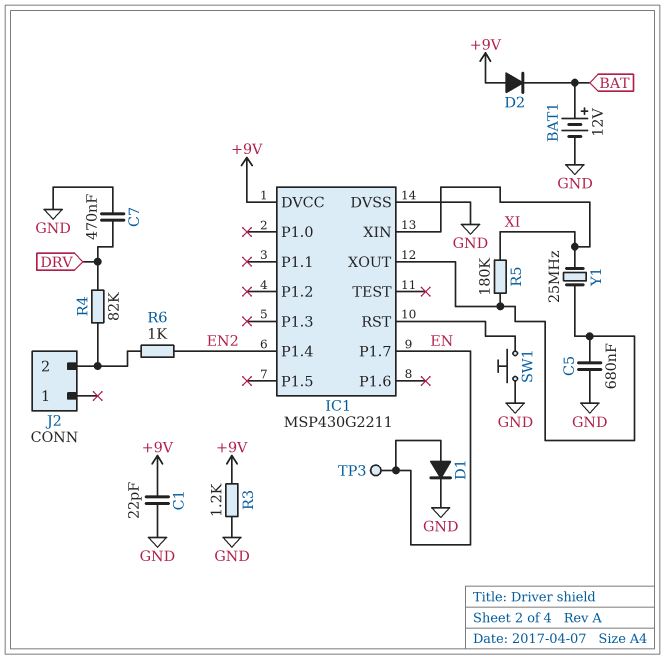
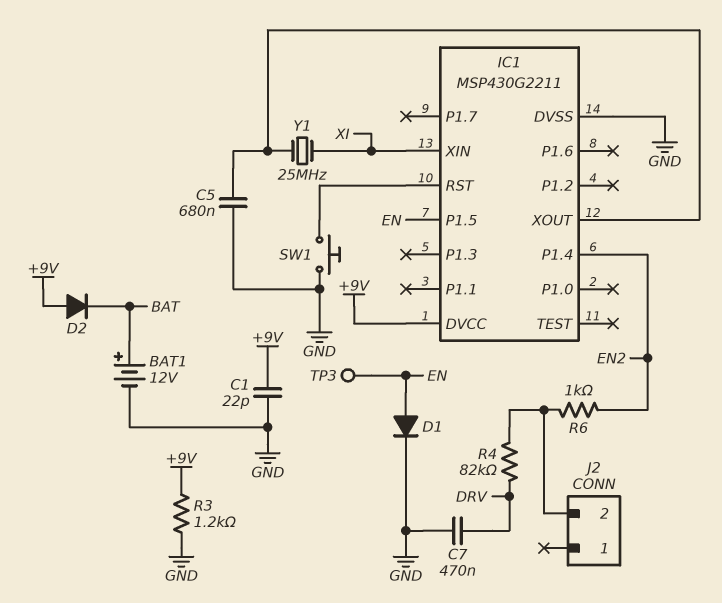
IC1 pin P1.5: none -> EN
IC1 pin P1.7: EN -> none
R5: 180k (IC1/XOUT, XI) -> none

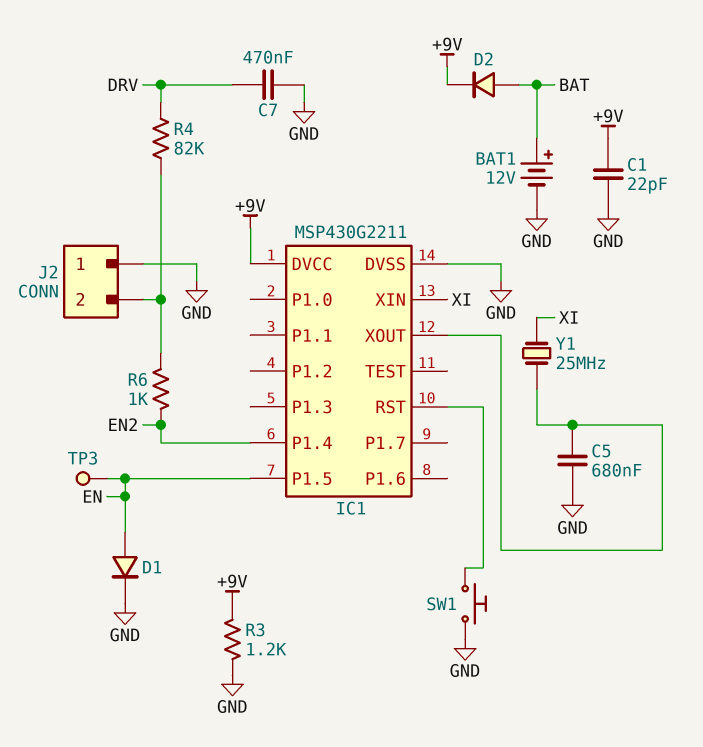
D2: diode (A +9V, K BAT) -> diode (A BAT, K +9V)
J2 pin 1: none -> GND

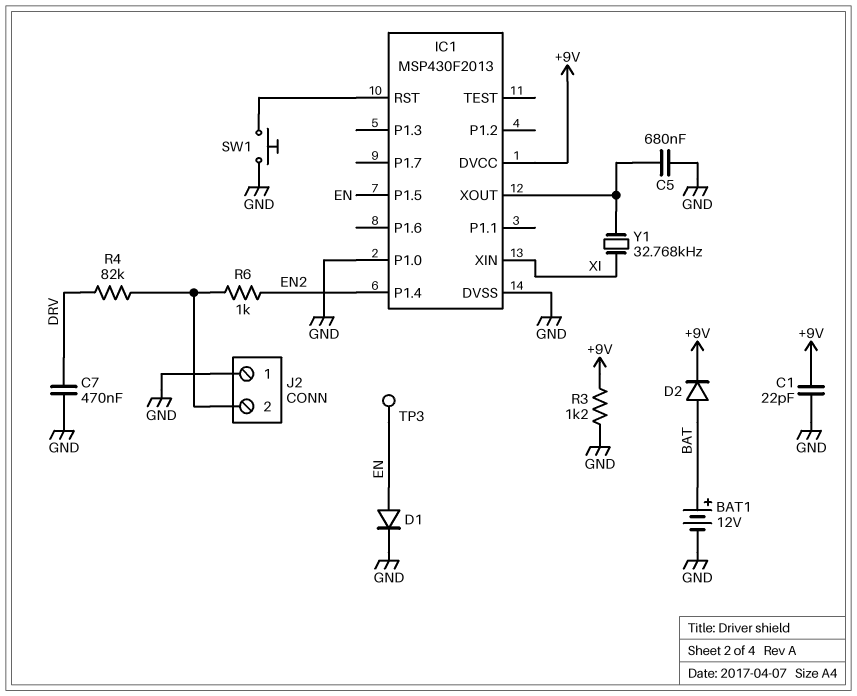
IC1: MSP430G2211 -> MSP430F2013
IC1 pin P1.0: none -> GND
Y1: 25MHz (IC1/XOUT, XI) -> 32.768kHz (IC1/XOUT, XI)

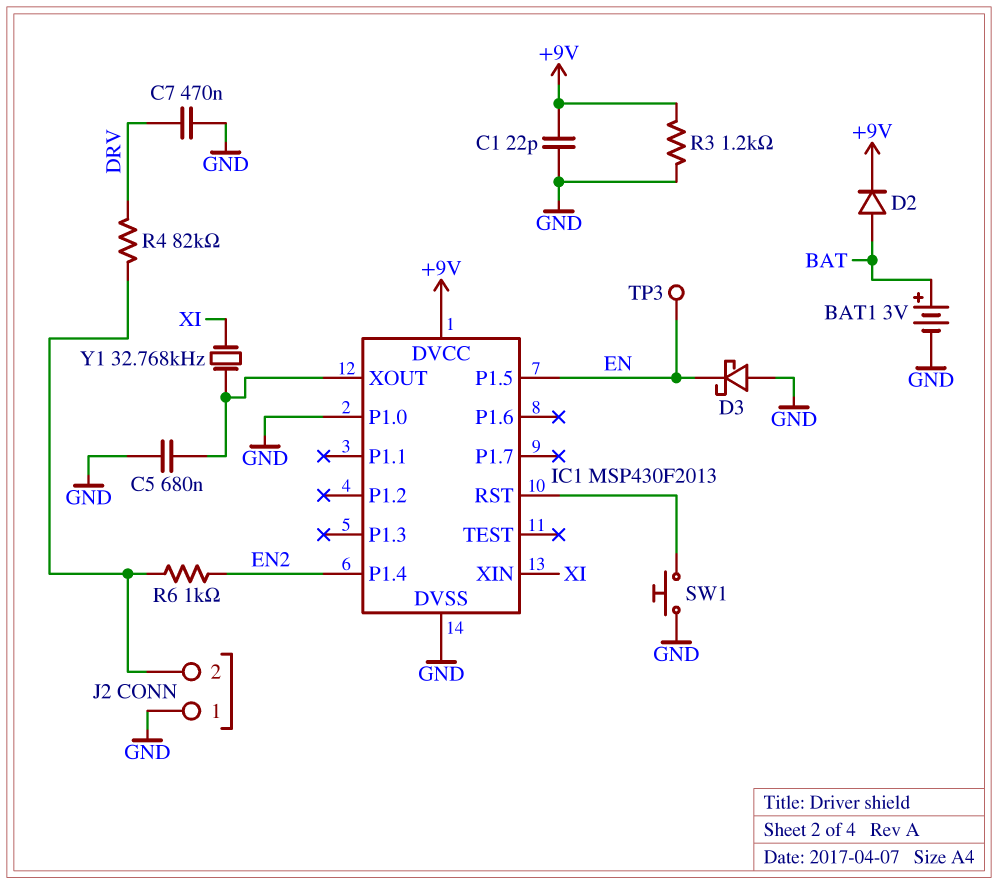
BAT1: 12V (plus BAT, minus GND) -> 3V (plus BAT, minus GND)
D1: diode (A EN, K GND) -> none
D3: none -> schottky (A GND, K EN)

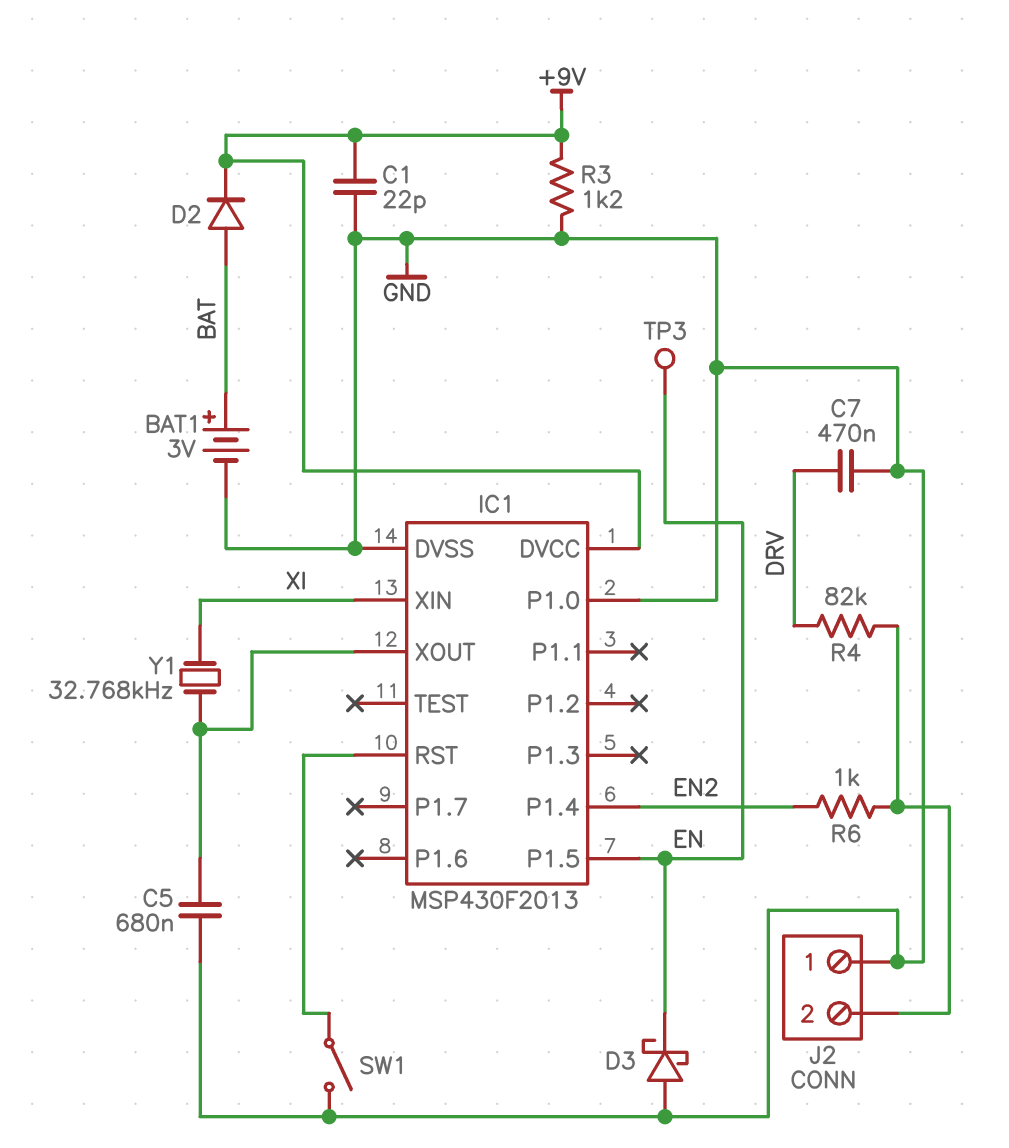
SW1: button (GND, IC1/RST) -> switch (GND, IC1/RST)

